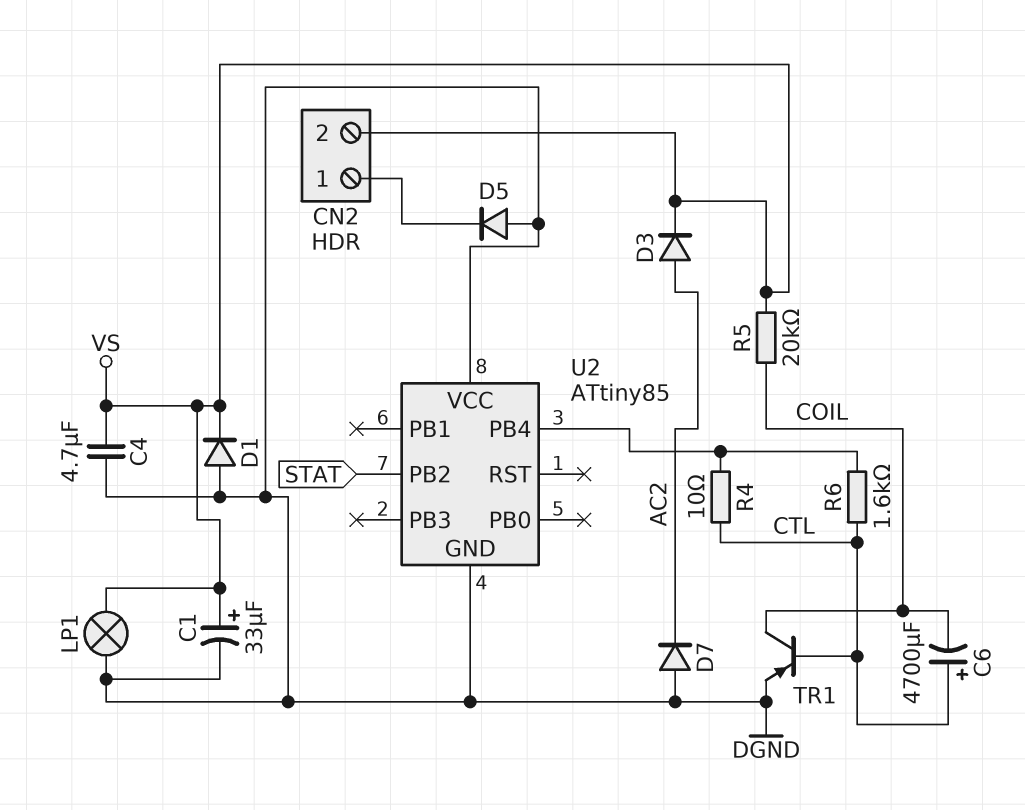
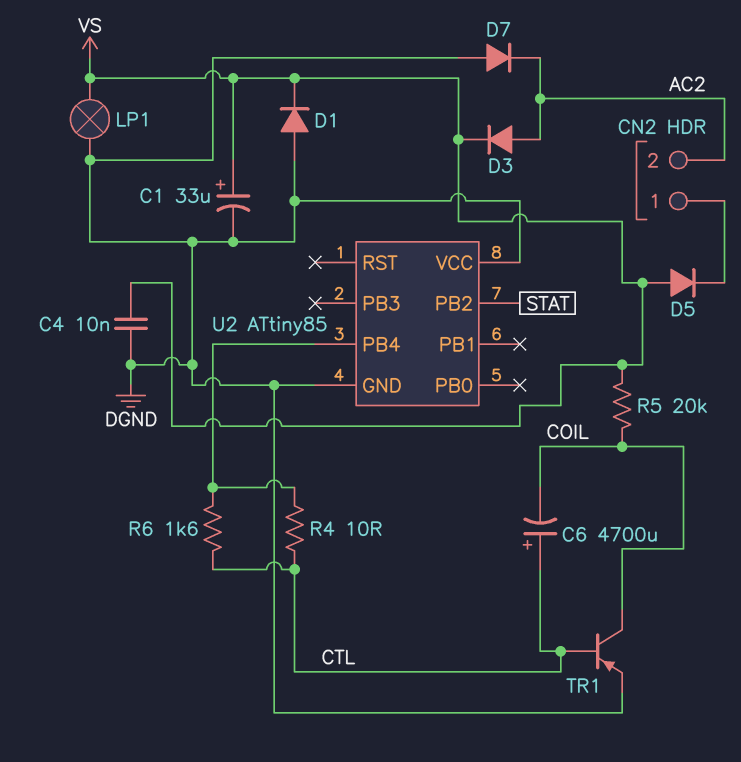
C4: 4.7uF (DGND, VS) -> 10nF (DGND, VS)
CN2 pin 2: VS -> AC2
D5: diode (A DGND, K CN2/1) -> diode (A VS, K CN2/1)

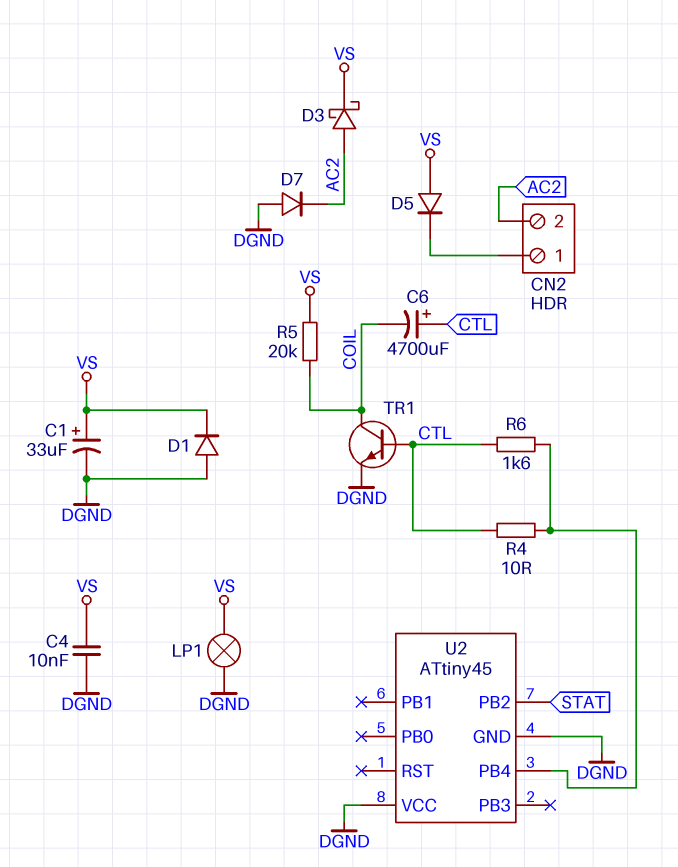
D3: diode (A AC2, K VS) -> schottky (A AC2, K VS)
TR1: PNP (B CTL, C COIL, E DGND) -> NPN (B CTL, C COIL, E DGND)
U2: ATtiny85 -> ATtiny45

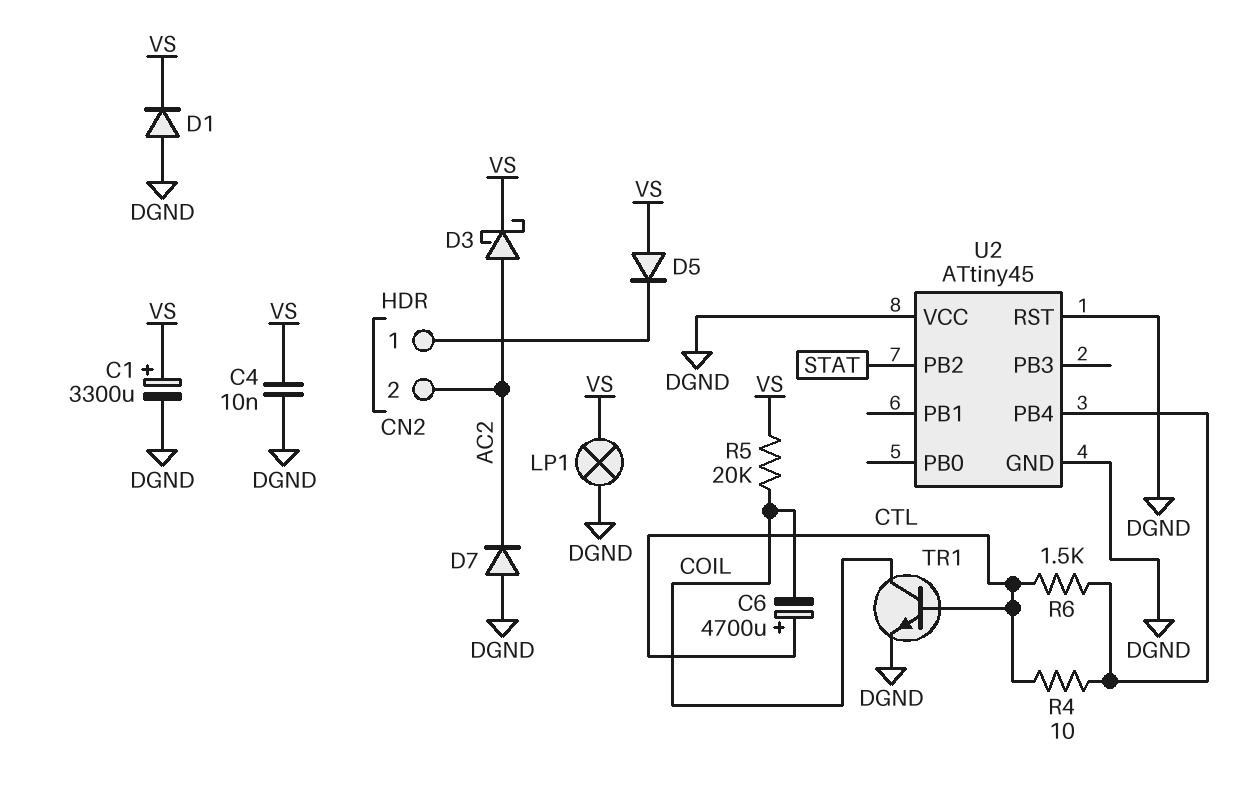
C1: 33uF (plus VS, minus DGND) -> 3300uF (plus VS, minus DGND)
R6: 1.6k (CTL, U2/PB4) -> 1.5k (CTL, U2/PB4)
U2 pin RST: none -> DGND

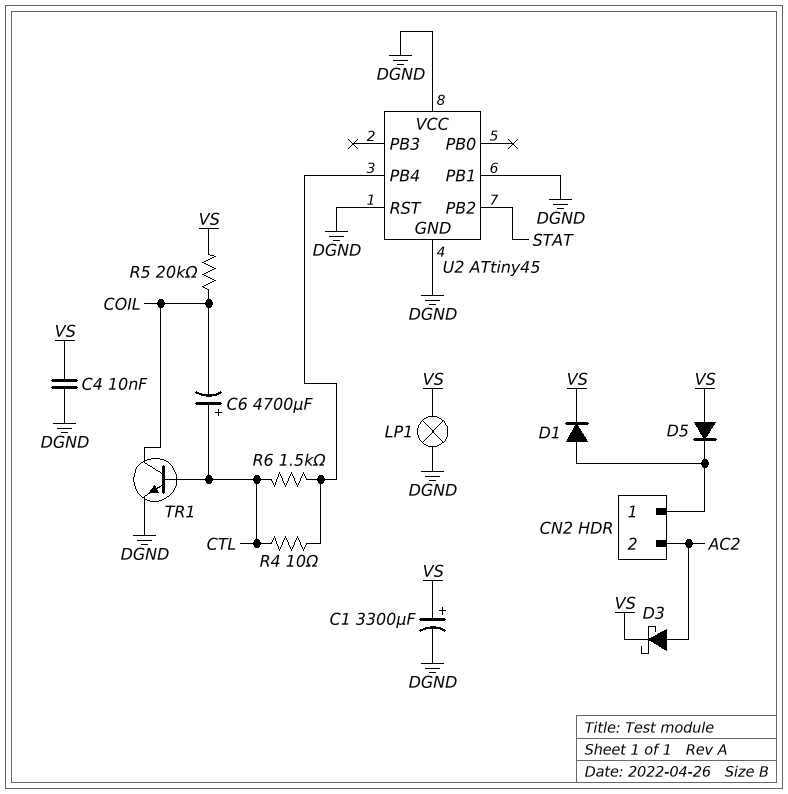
D1: diode (A DGND, K VS) -> diode (A CN2/1, K VS)
D7: diode (A DGND, K AC2) -> none
U2 pin PB1: none -> DGND

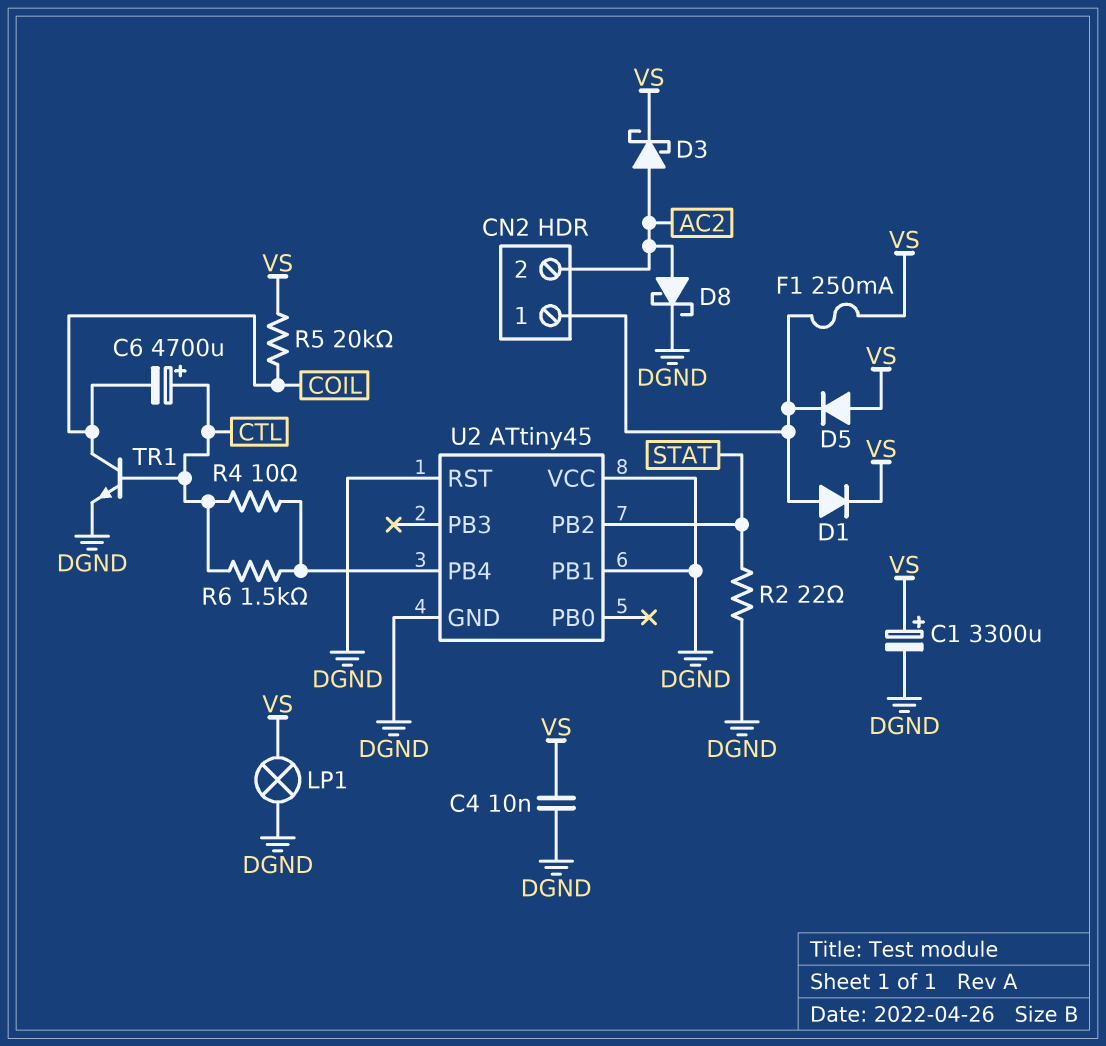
D8: none -> schottky (A AC2, K DGND)
F1: none -> 250mA (CN2/1, VS)
R2: none -> 22 (DGND, STAT)

